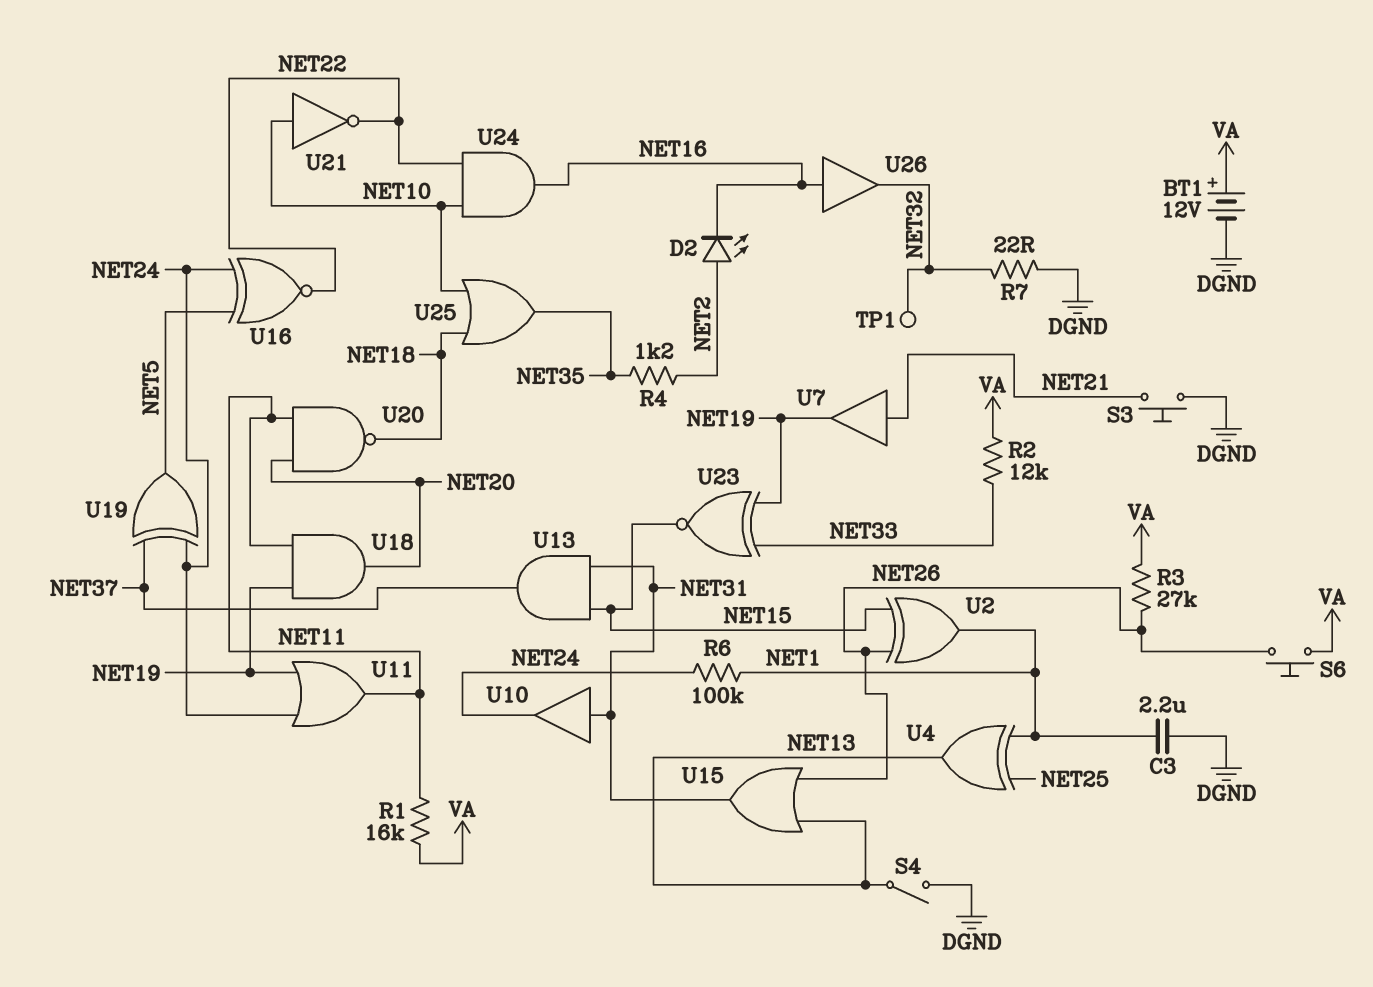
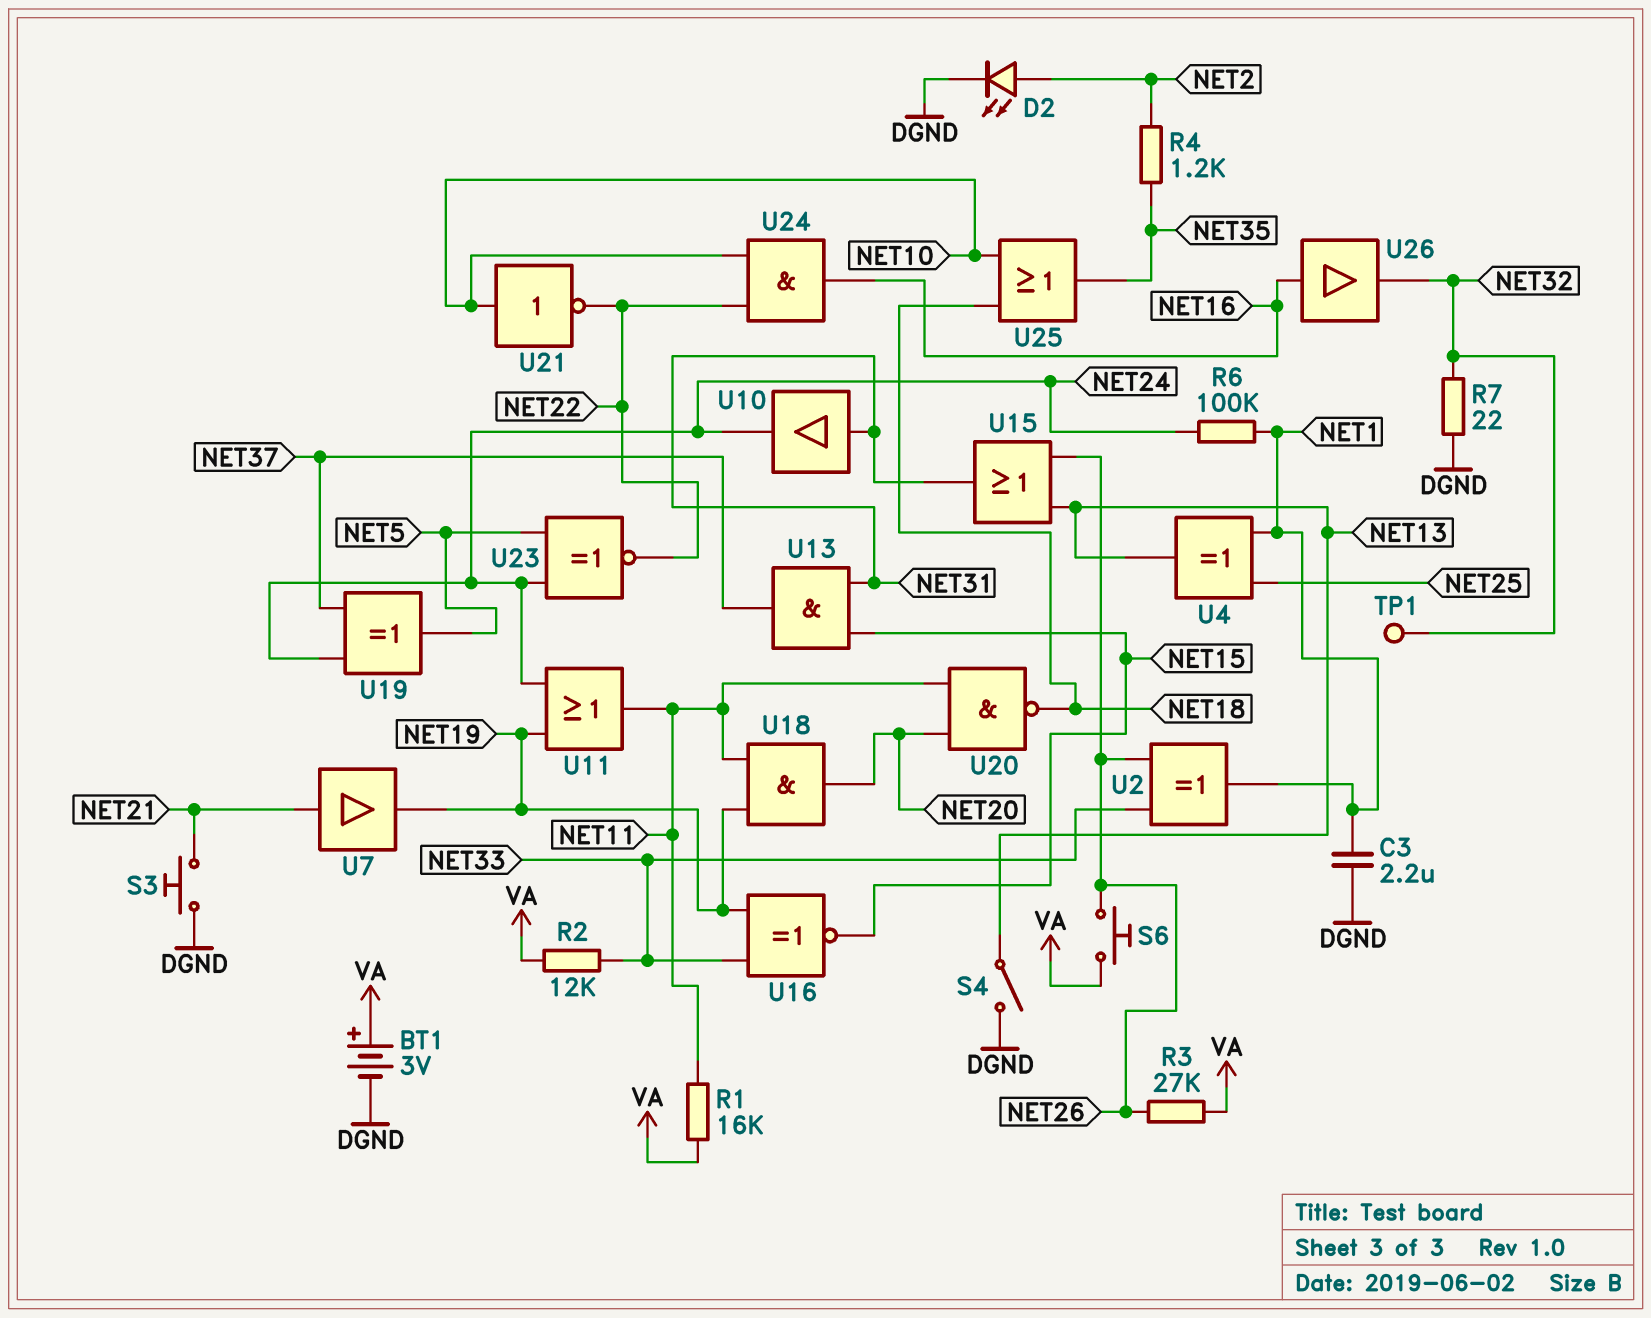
BT1: 12V (plus VA, minus DGND) -> 3V (plus VA, minus DGND)
D2: LED (A NET2, K NET16) -> LED (A NET2, K DGND)
U2: XOR (in NET15, in NET26, out NET1) -> XOR (in NET26, in NET33, out NET1)
U16: XNOR (in NET5, in NET24, out NET22) -> XNOR (in NET19, in NET33, out NET15)
U23: XNOR (in NET19, in NET33, out NET15) -> XNOR (in NET5, in NET24, out NET22)

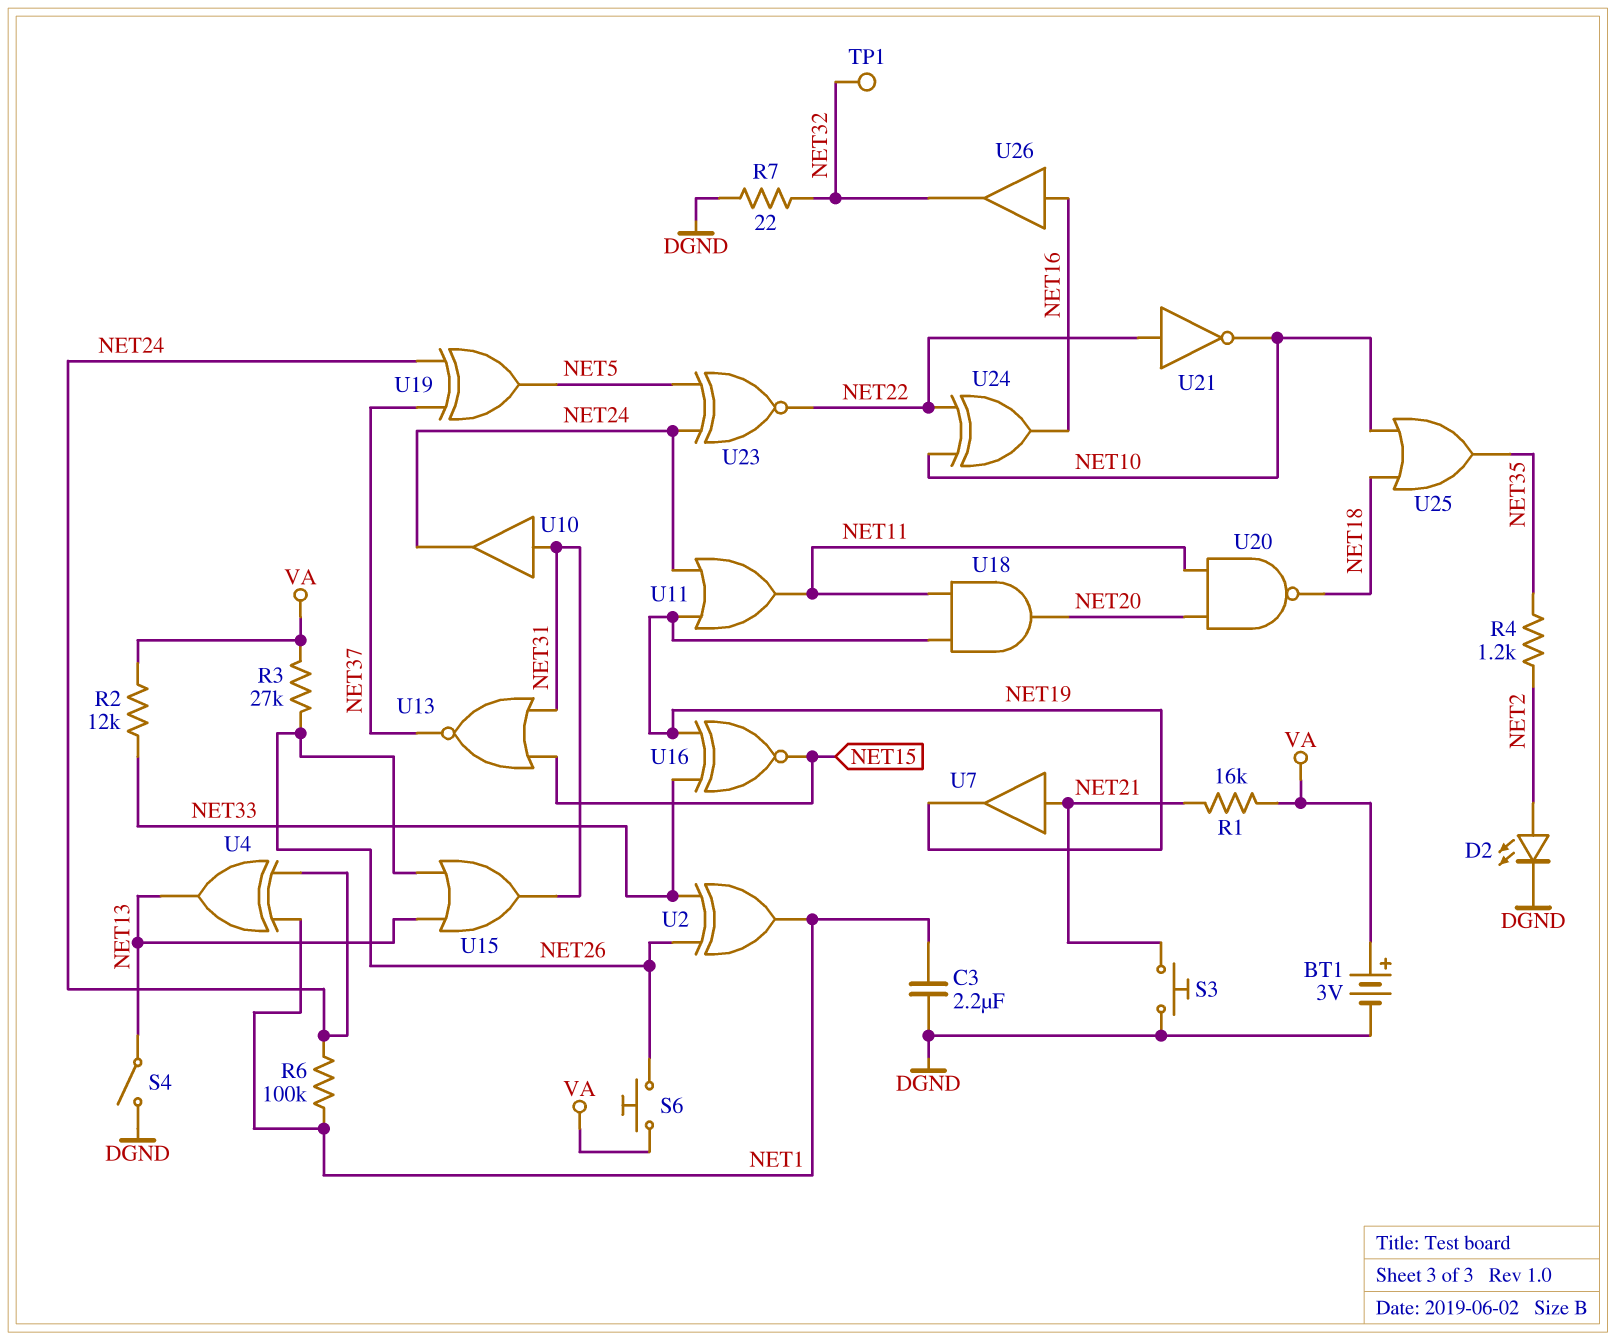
R1: 16k (NET11, VA) -> 16k (NET21, VA)
U4: XOR (in NET1, in NET25, out NET13) -> XOR (in NET1, in NET24, out NET13)
U13: AND (in NET15, in NET31, out NET37) -> NOR (in NET15, in NET31, out NET37)
U21: NOT (in NET10, out NET22) -> NOT (in NET22, out NET10)
U24: AND (in NET10, in NET22, out NET16) -> XOR (in NET10, in NET22, out NET16)

